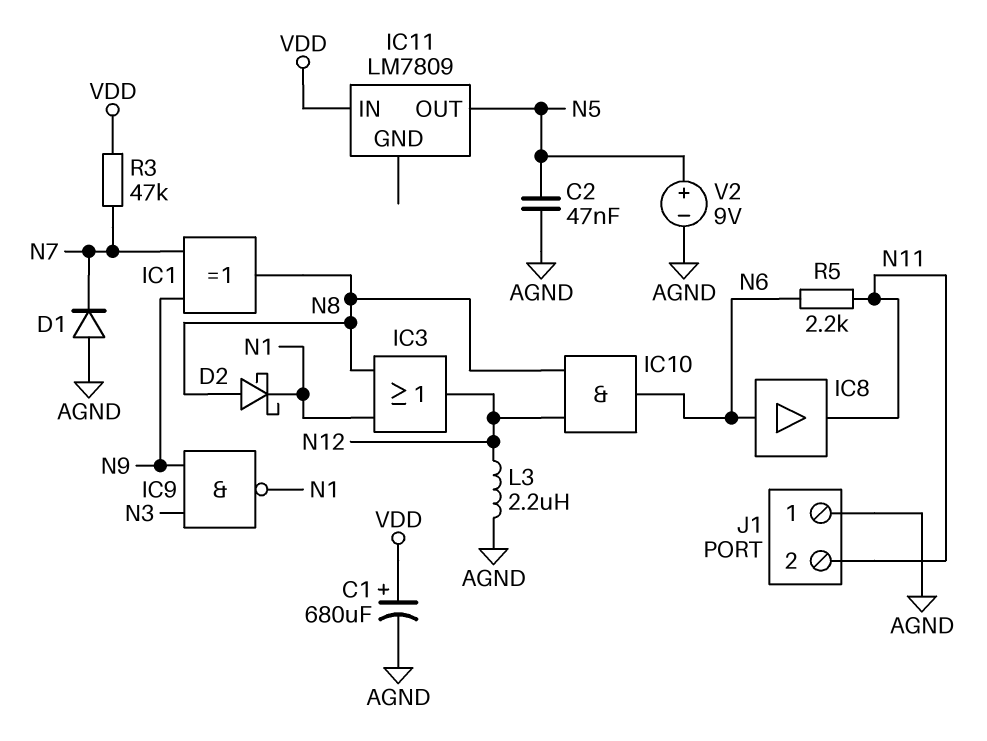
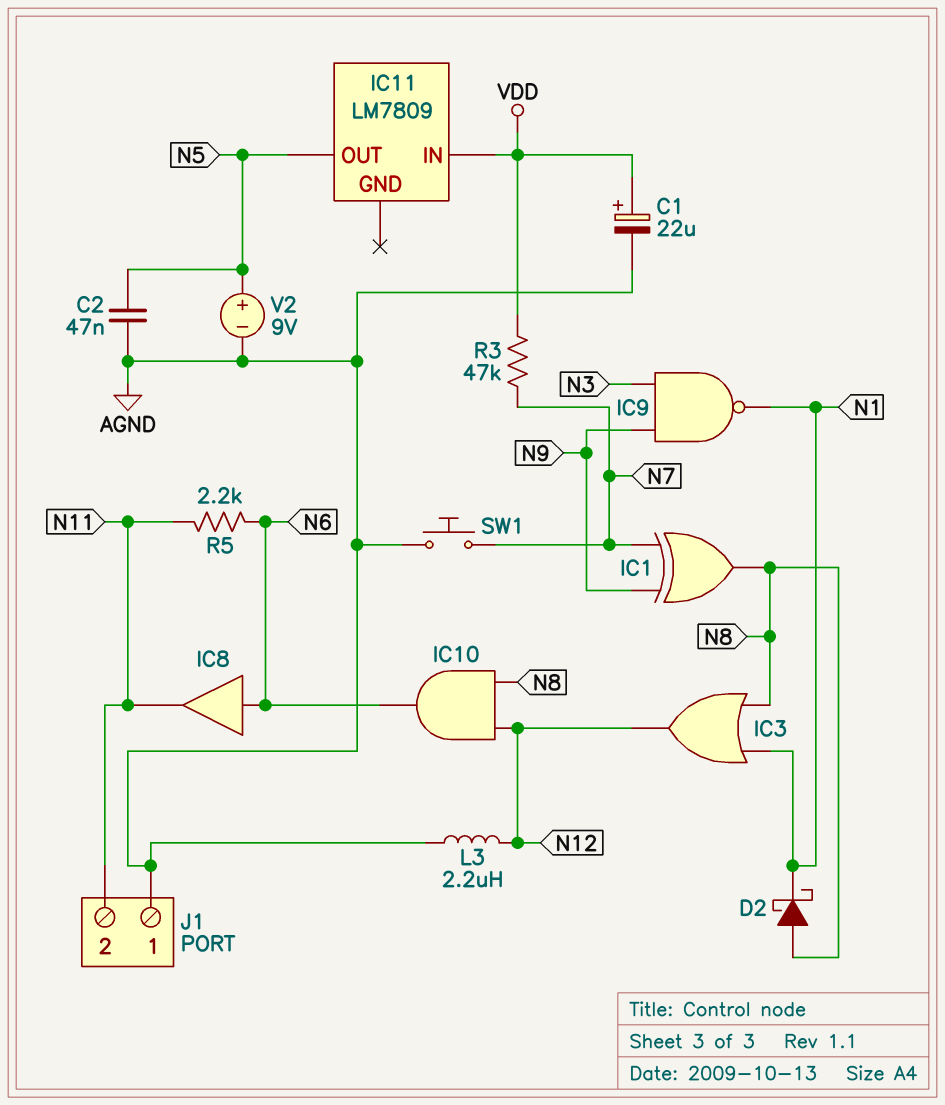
C1: 680uF (plus VDD, minus AGND) -> 22uF (plus VDD, minus AGND)
D1: diode (A AGND, K N7) -> none
SW1: none -> button (AGND, N7)

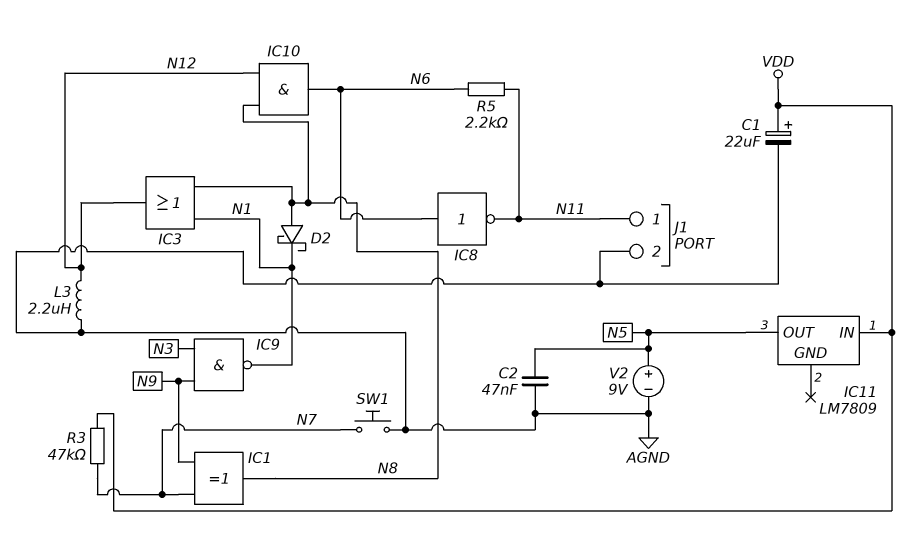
IC8: buffer (in N6, out N11) -> NOT (in N6, out N11)
J1 pin 1: AGND -> N11
J1 pin 2: N11 -> AGND

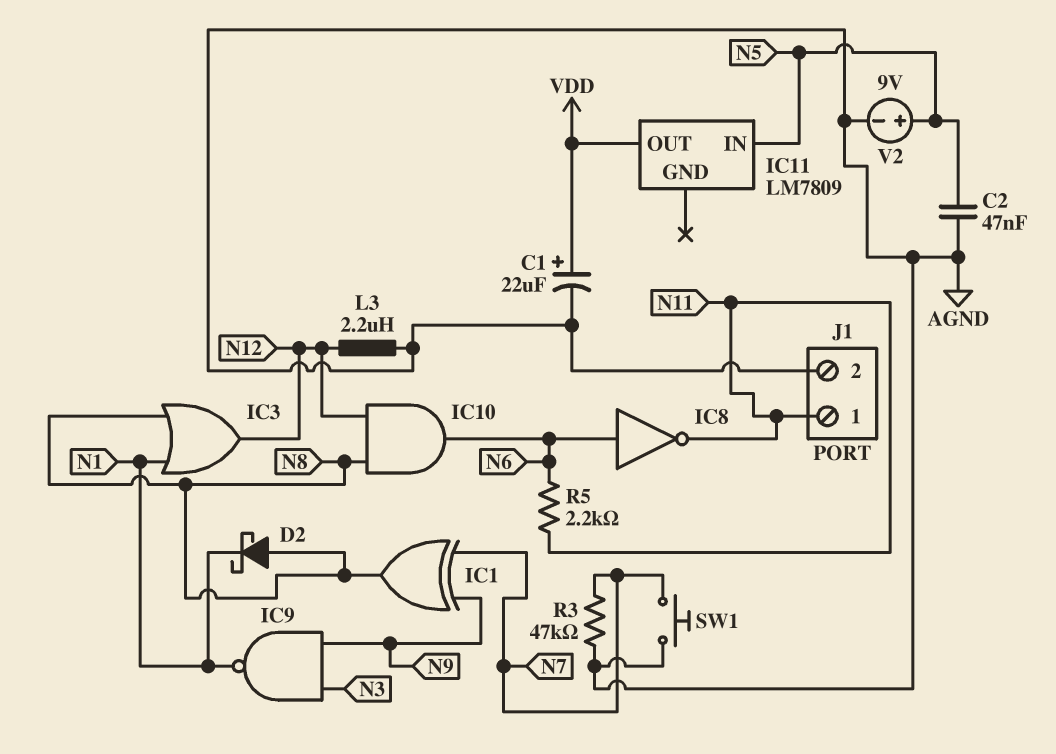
IC11 pin IN: VDD -> N5
IC11 pin OUT: N5 -> VDD
R3: 47k (N7, VDD) -> 47k (AGND, N7)

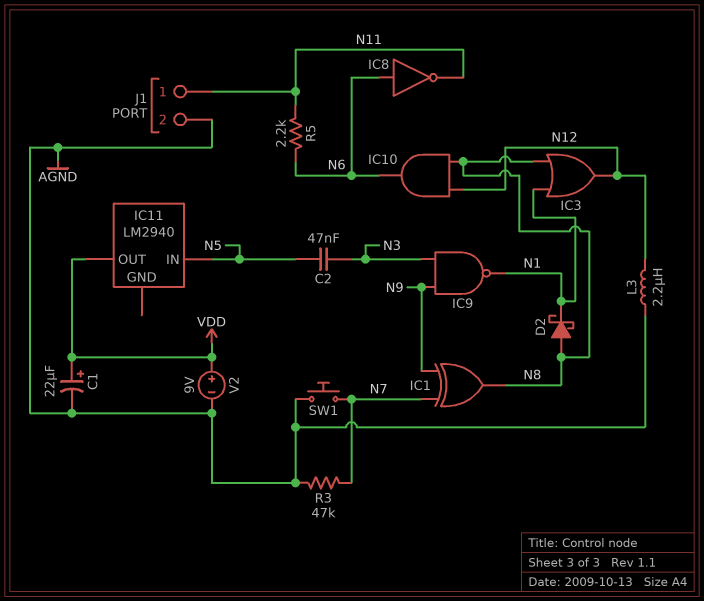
C2: 47nF (AGND, N5) -> 47nF (N3, N5)
IC11: LM7809 -> LM2940
V2: 9V (plus N5, minus AGND) -> 9V (plus VDD, minus AGND)

